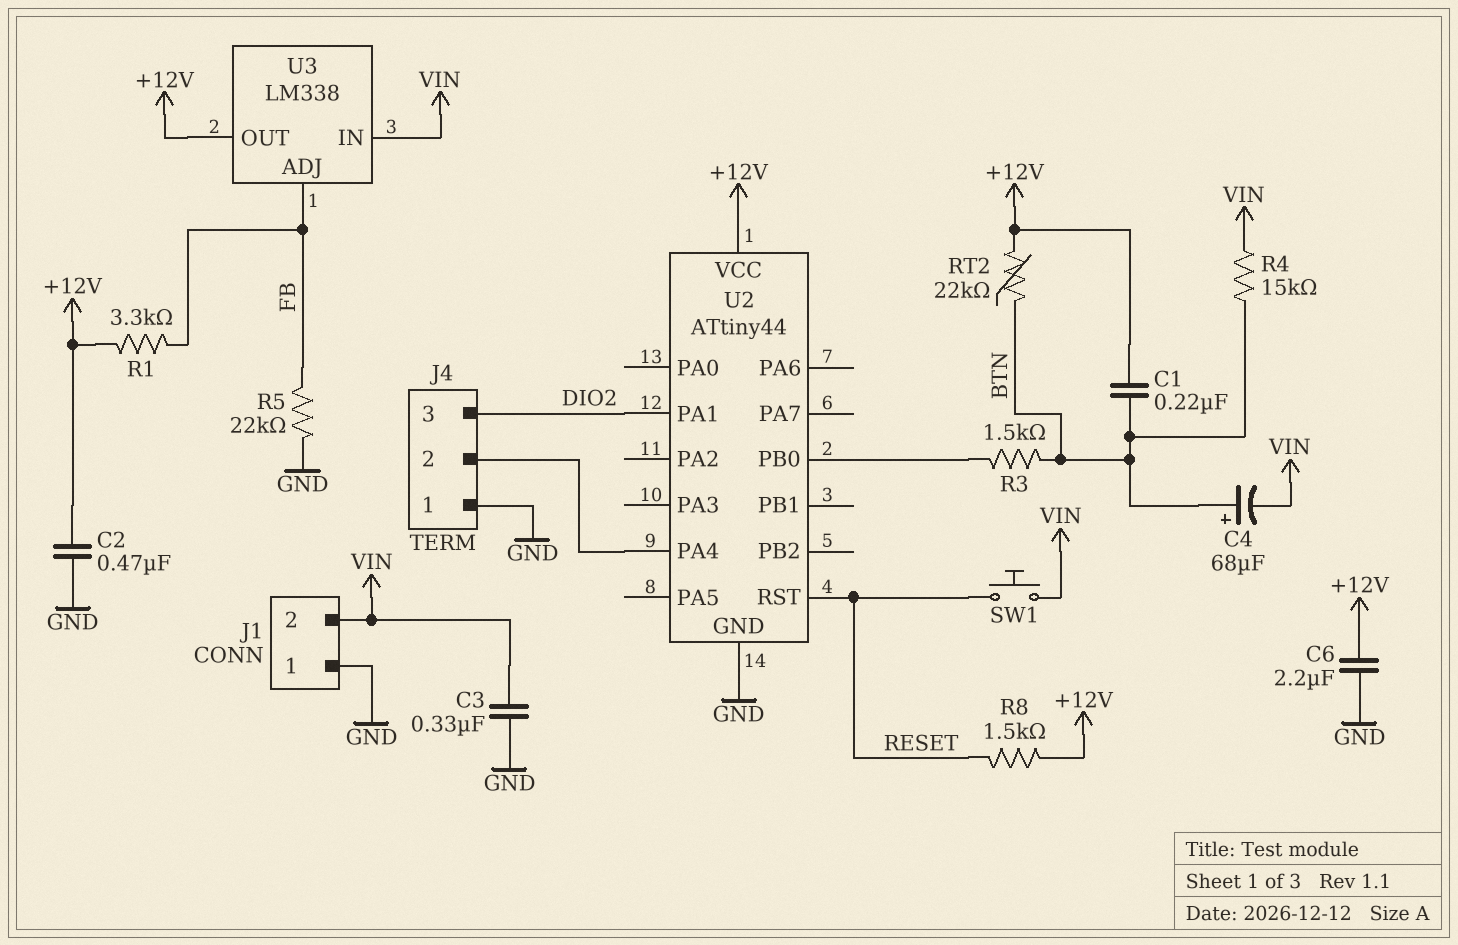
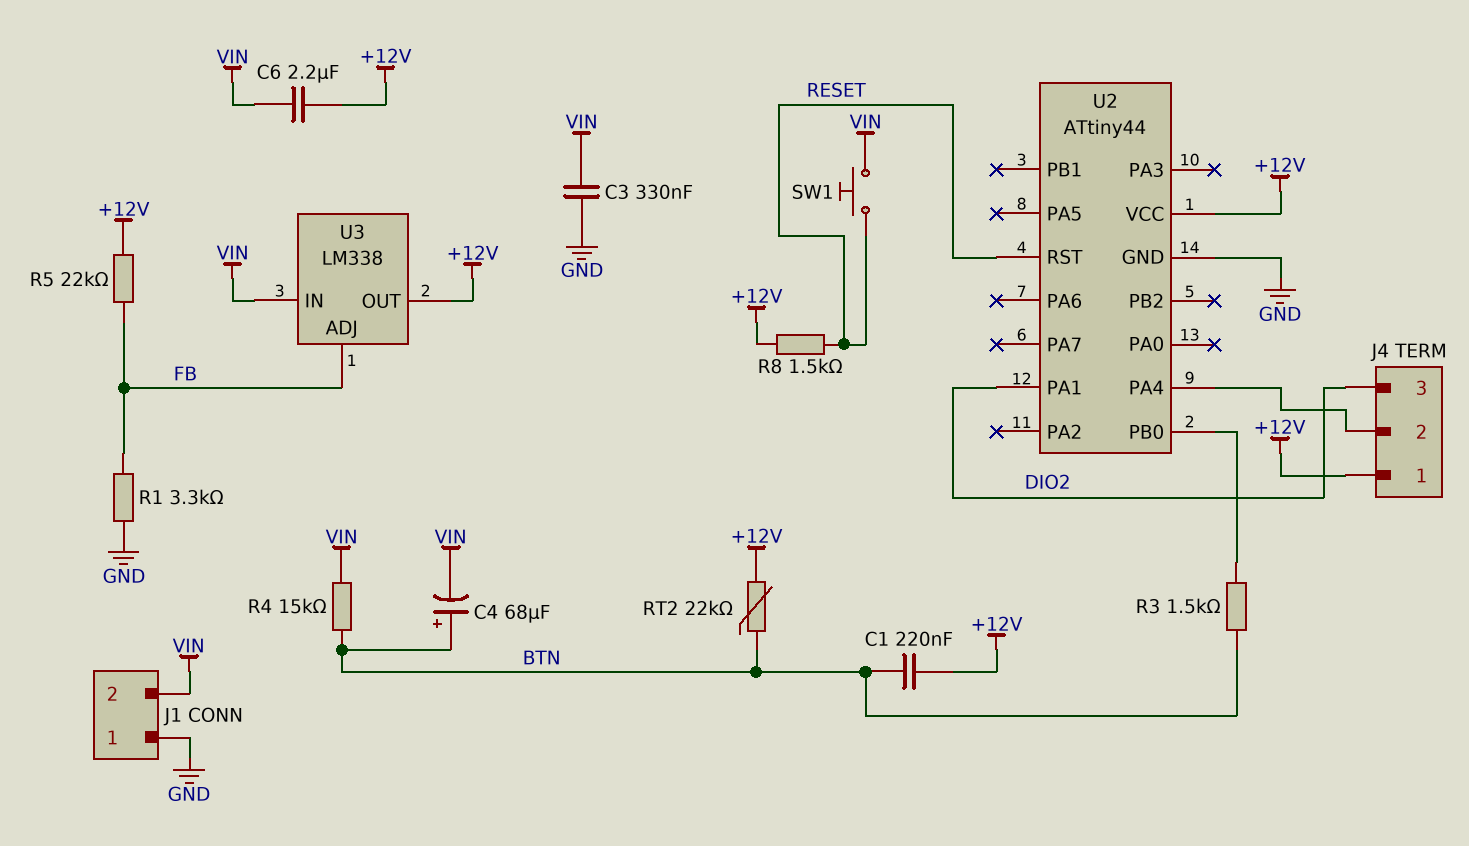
C2: 470nF (+12V, GND) -> none
C6: 2.2uF (+12V, GND) -> 2.2uF (+12V, VIN)
J4 pin 1: GND -> +12V
R1: 3.3k (+12V, FB) -> 3.3k (FB, GND)
R5: 22k (FB, GND) -> 22k (+12V, FB)

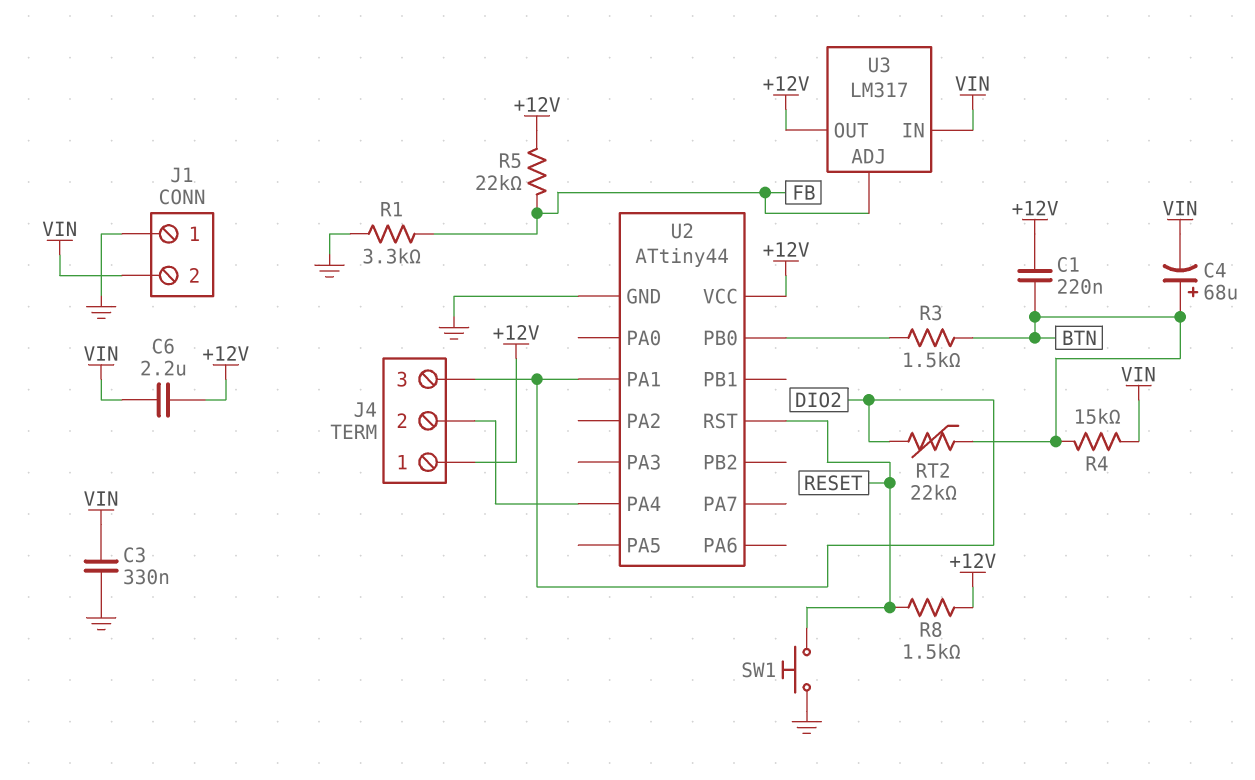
RT2: 22k (+12V, BTN) -> 22k (BTN, DIO2)
SW1: button (RESET, VIN) -> button (GND, RESET)
U3: LM338 -> LM317

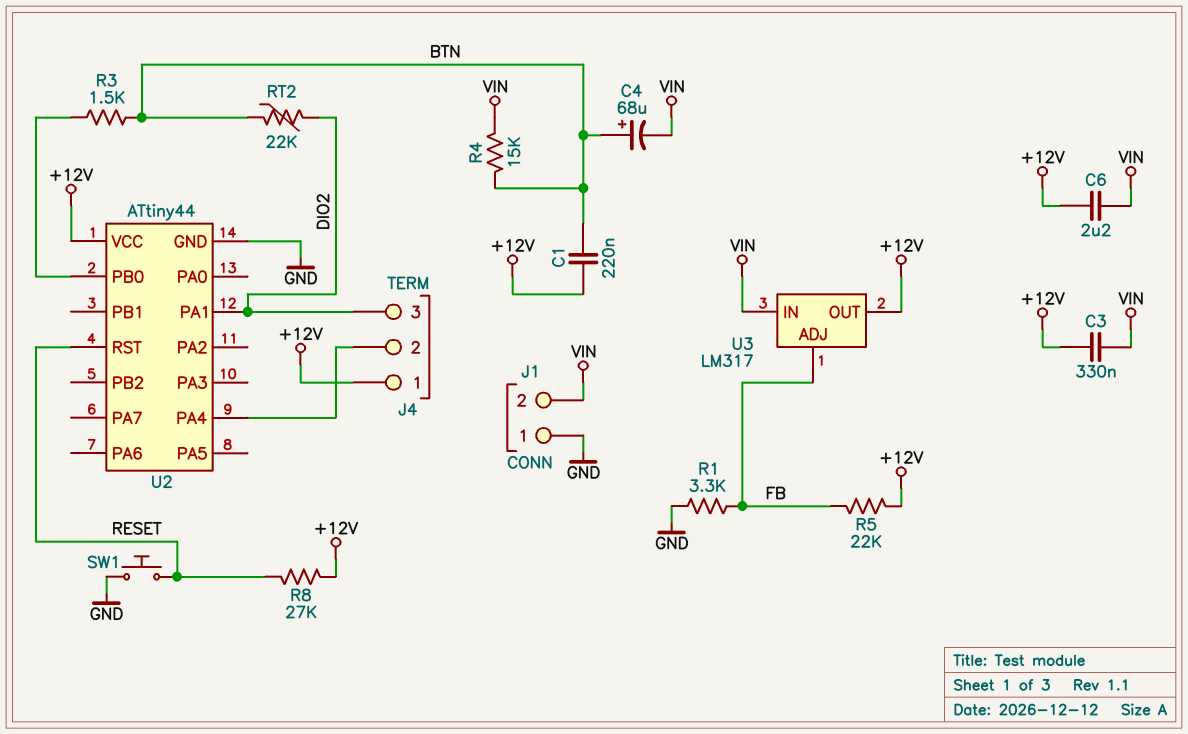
C3: 330nF (GND, VIN) -> 330nF (+12V, VIN)
R8: 1.5k (+12V, RESET) -> 27k (+12V, RESET)

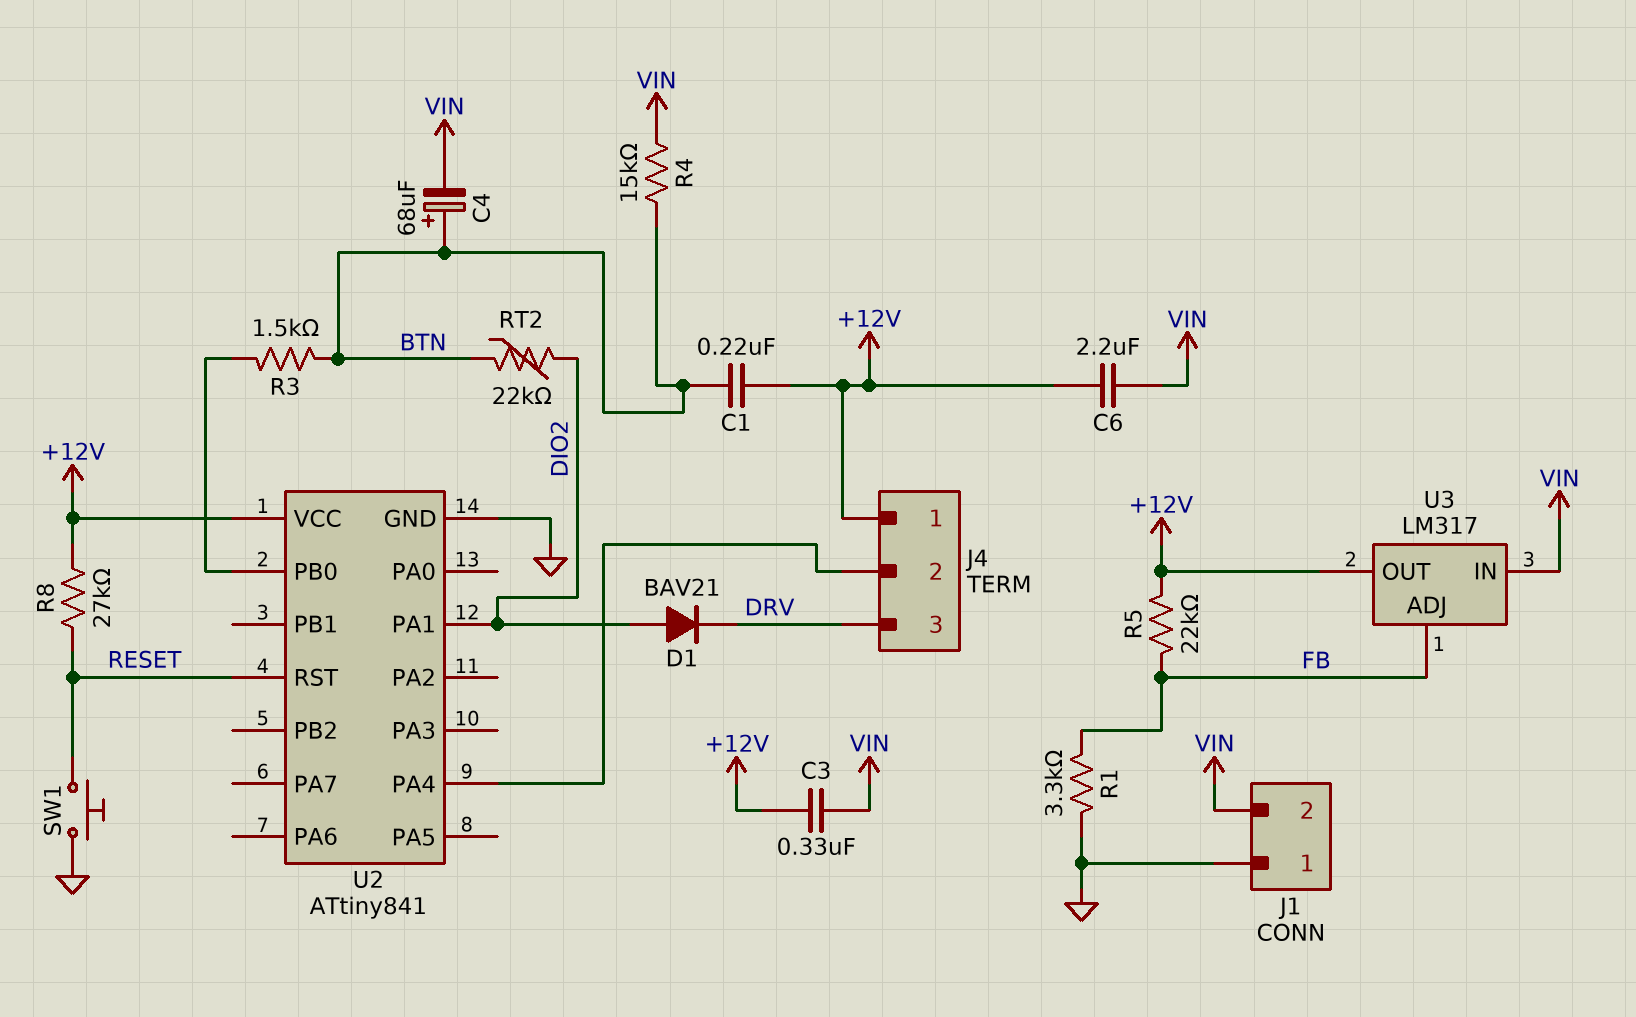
D1: none -> diode BAV21 (A DIO2, K DRV)
J4 pin 3: DIO2 -> DRV
U2: ATtiny44 -> ATtiny841

